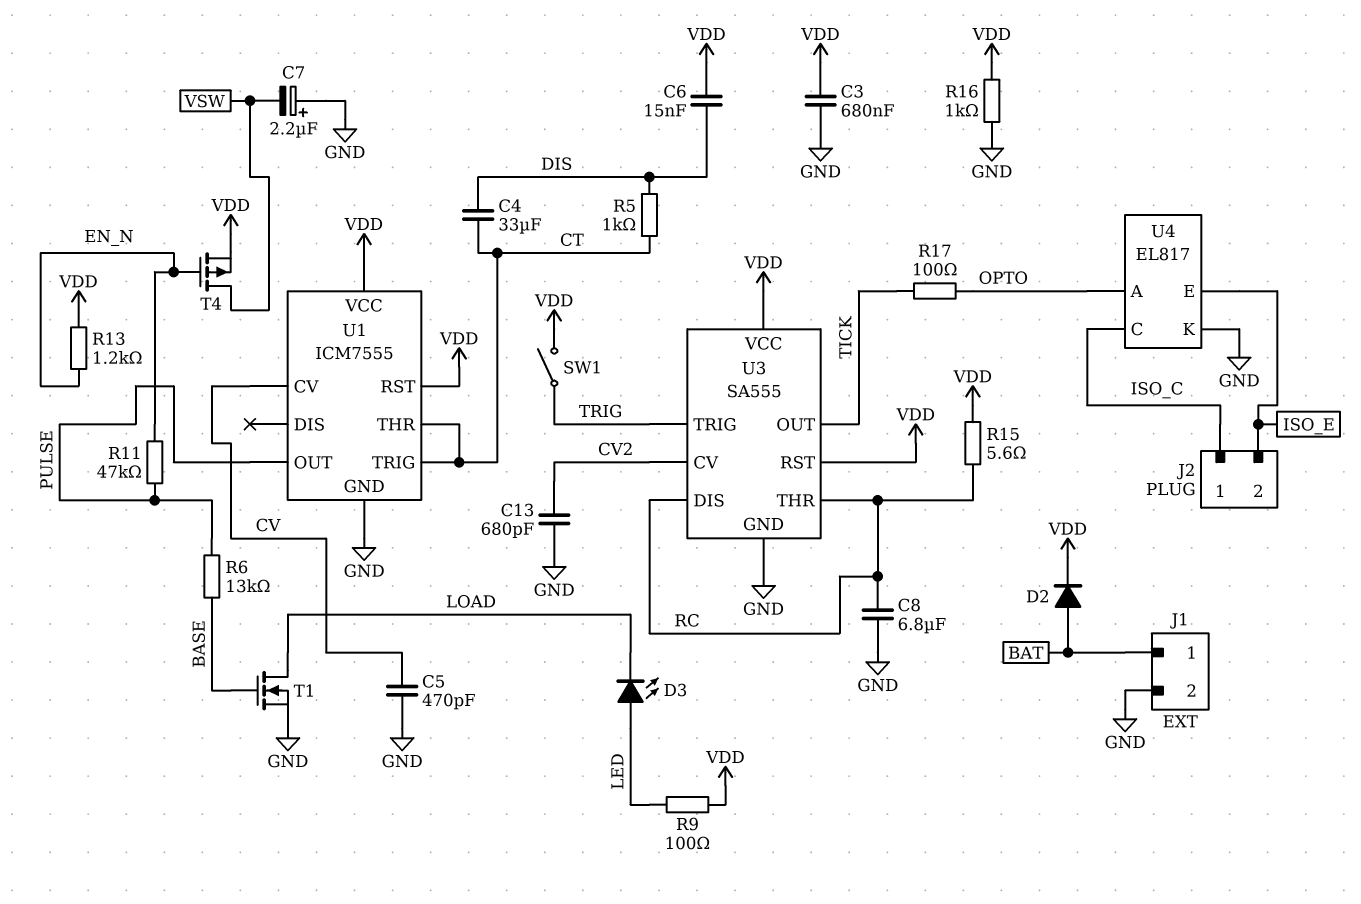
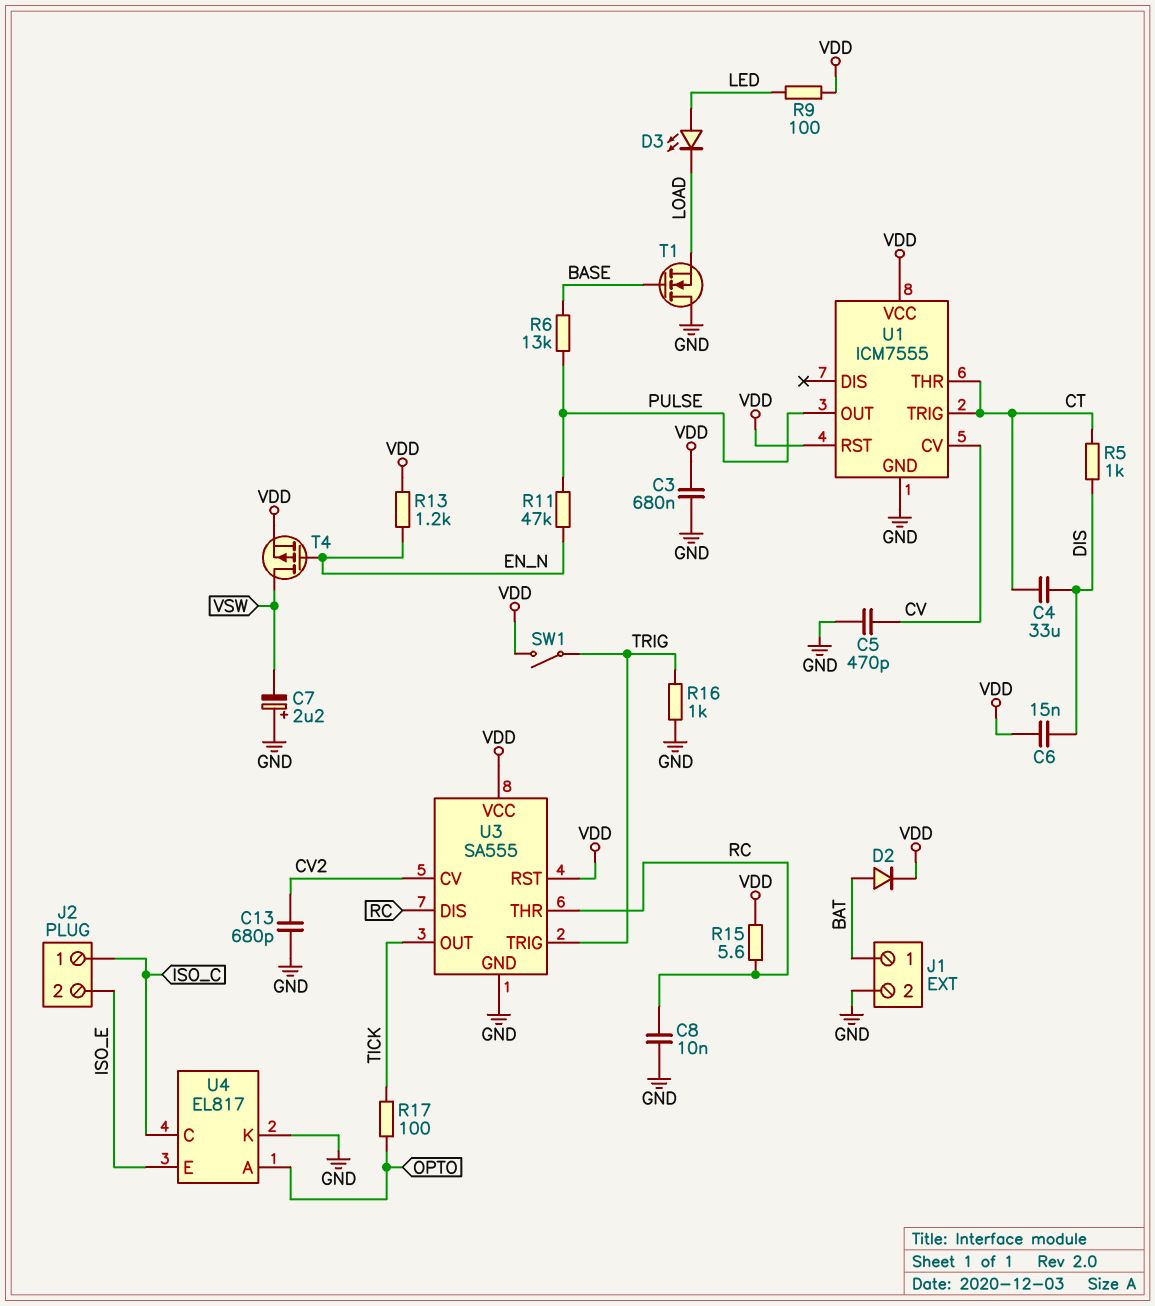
C8: 6.8uF (GND, RC) -> 10nF (GND, RC)
R16: 1k (GND, VDD) -> 1k (GND, TRIG)
T1: NMOS (G BASE, D LOAD, S GND) -> NMOS (G BASE, D GND, S LOAD)

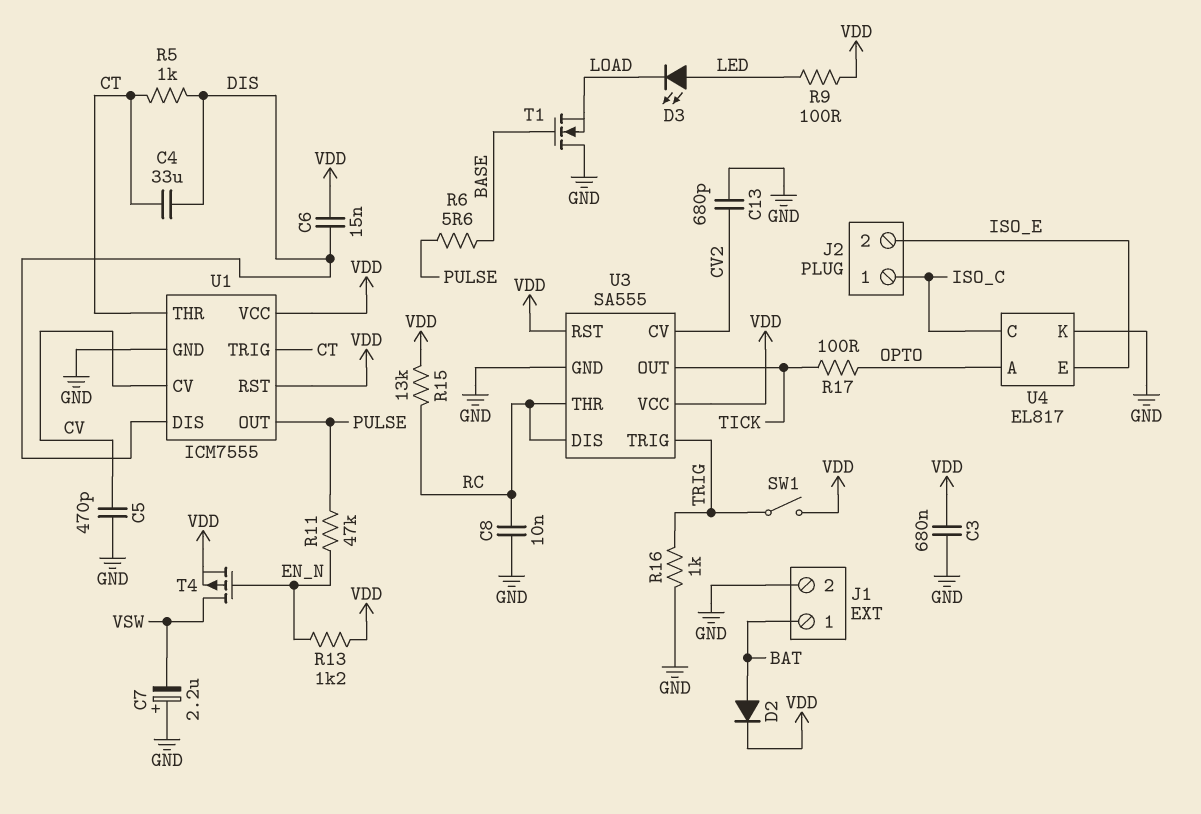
R6: 13k (BASE, PULSE) -> 5.6 (BASE, PULSE)
R15: 5.6 (RC, VDD) -> 13k (RC, VDD)
U1 pin DIS: none -> DIS

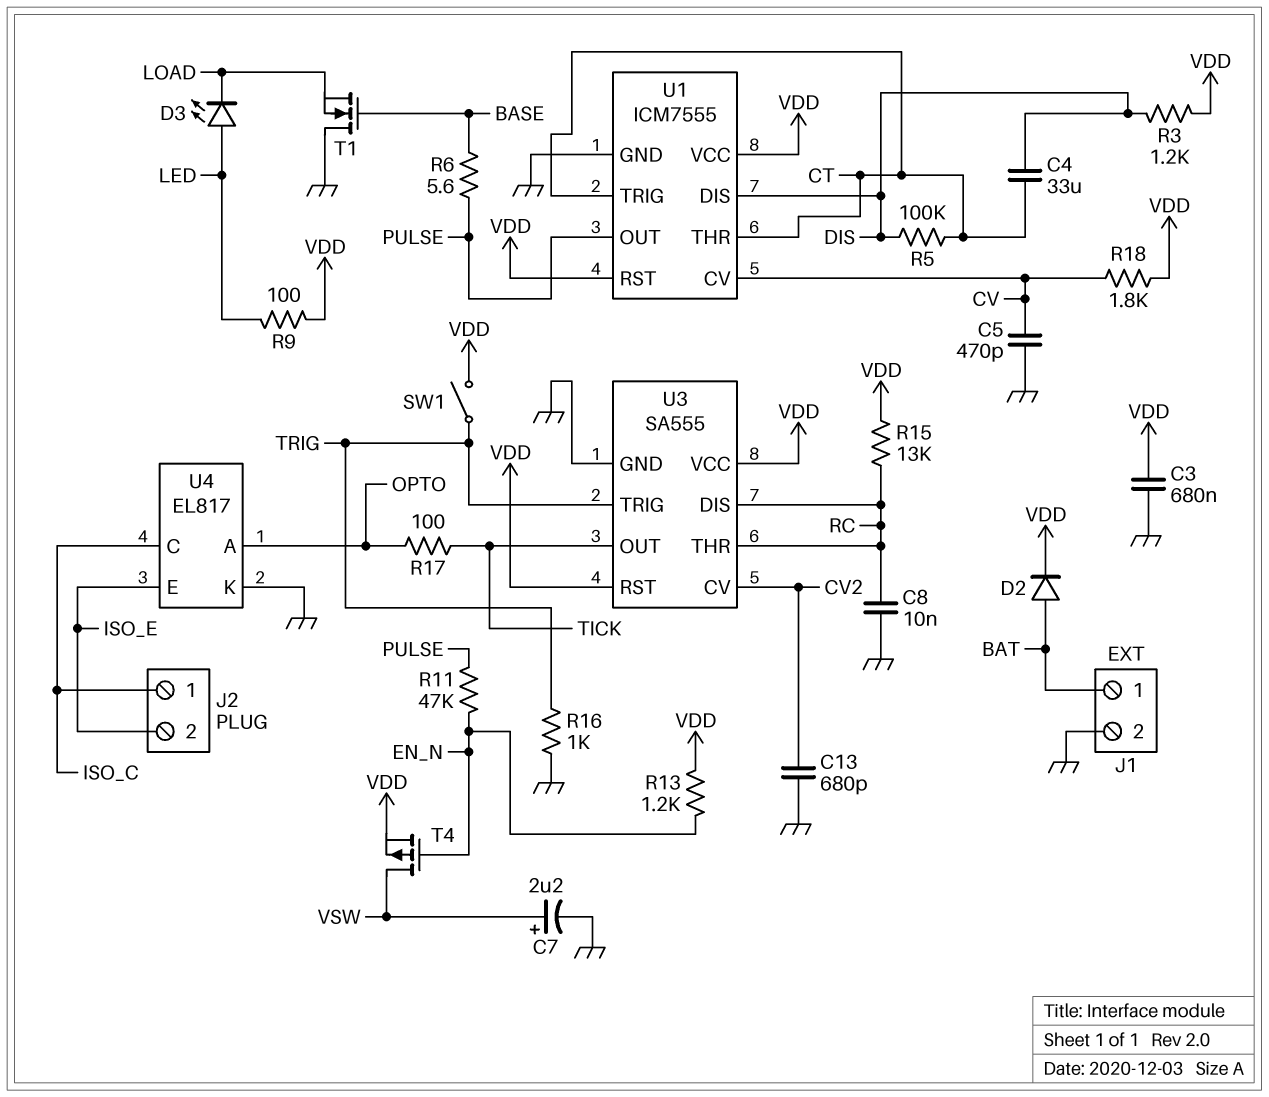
C6: 15nF (DIS, VDD) -> none
C7: 2.2uF (plus GND, minus VSW) -> 2.2uF (plus VSW, minus GND)
R3: none -> 1.2k (DIS, VDD)
R5: 1k (CT, DIS) -> 100k (CT, DIS)
R18: none -> 1.8k (CV, VDD)

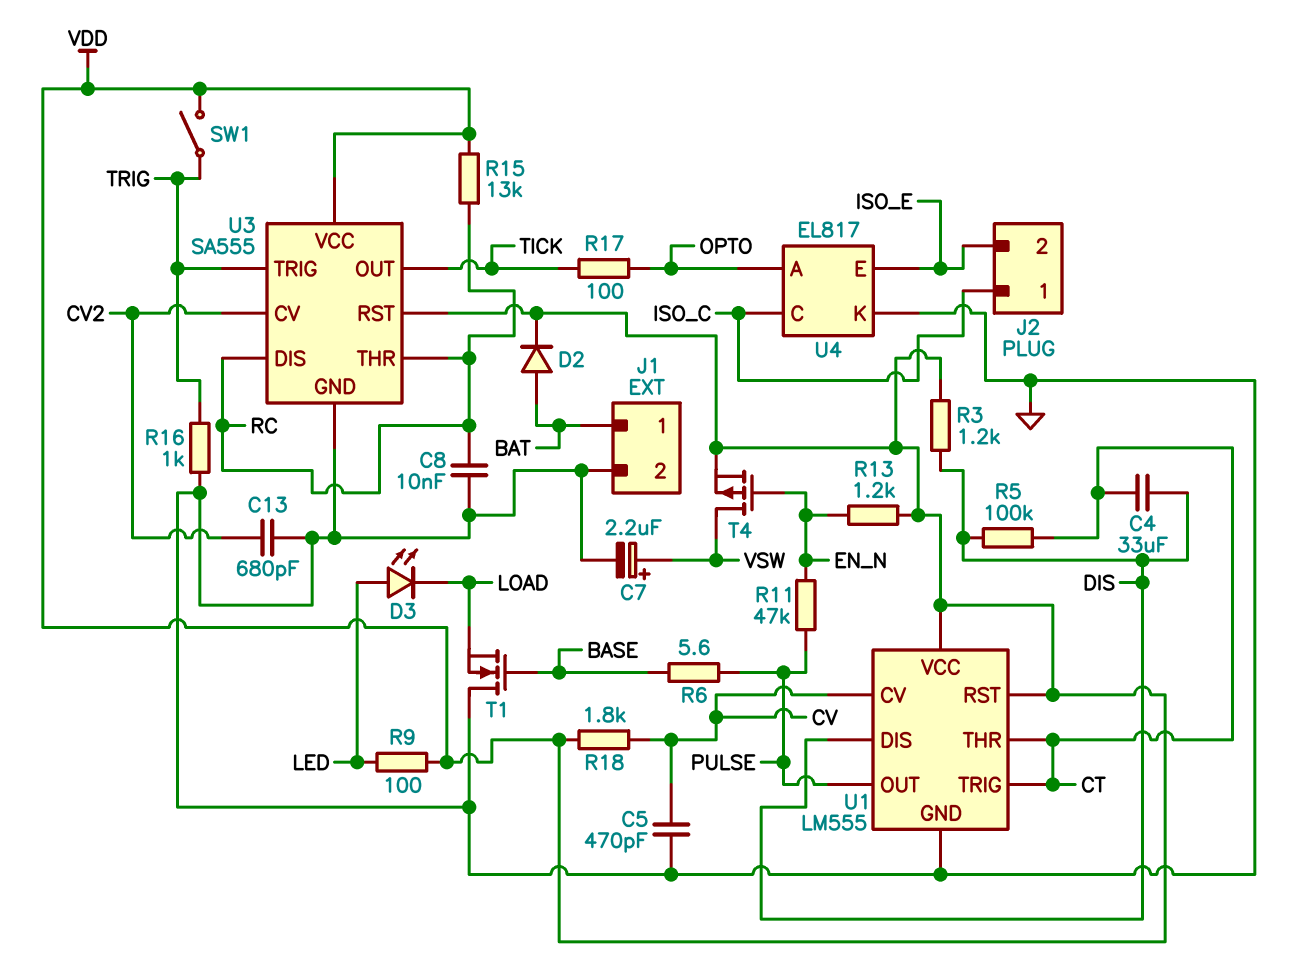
C3: 680nF (GND, VDD) -> none
U1: ICM7555 -> LM555

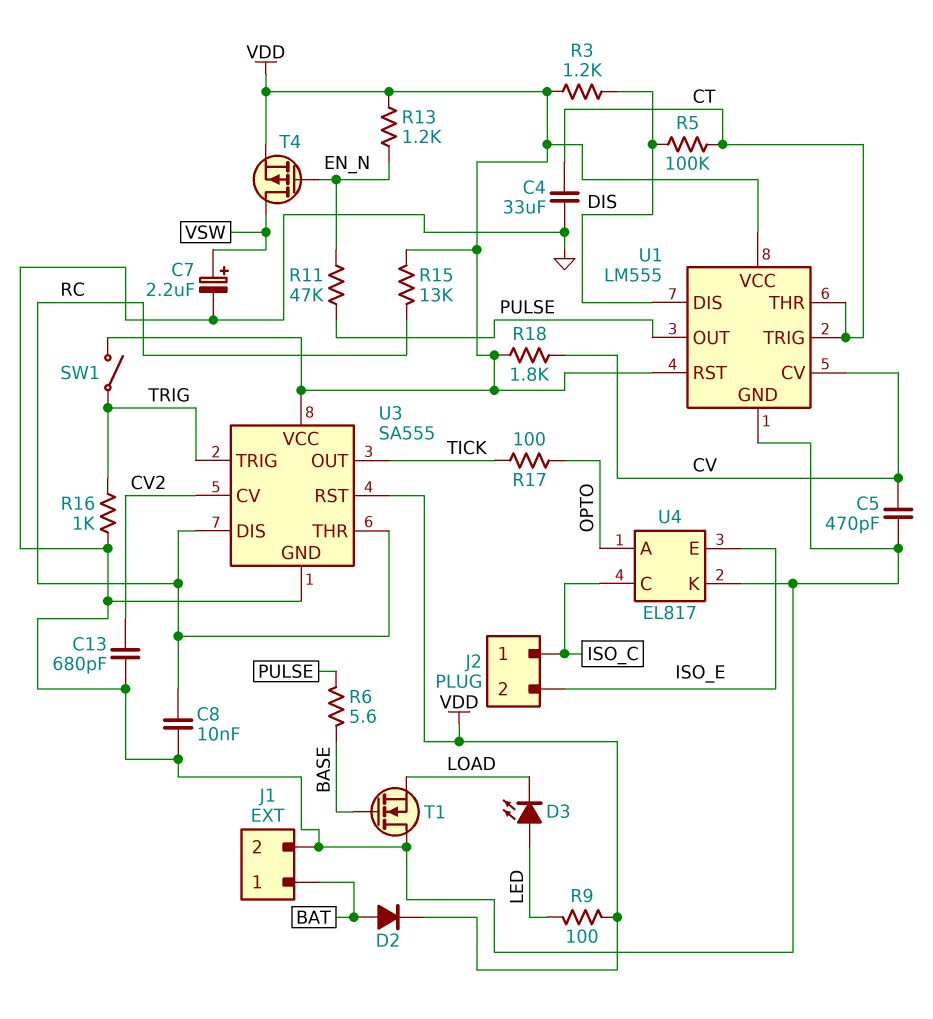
C4: 33uF (CT, DIS) -> 33uF (CT, GND)

